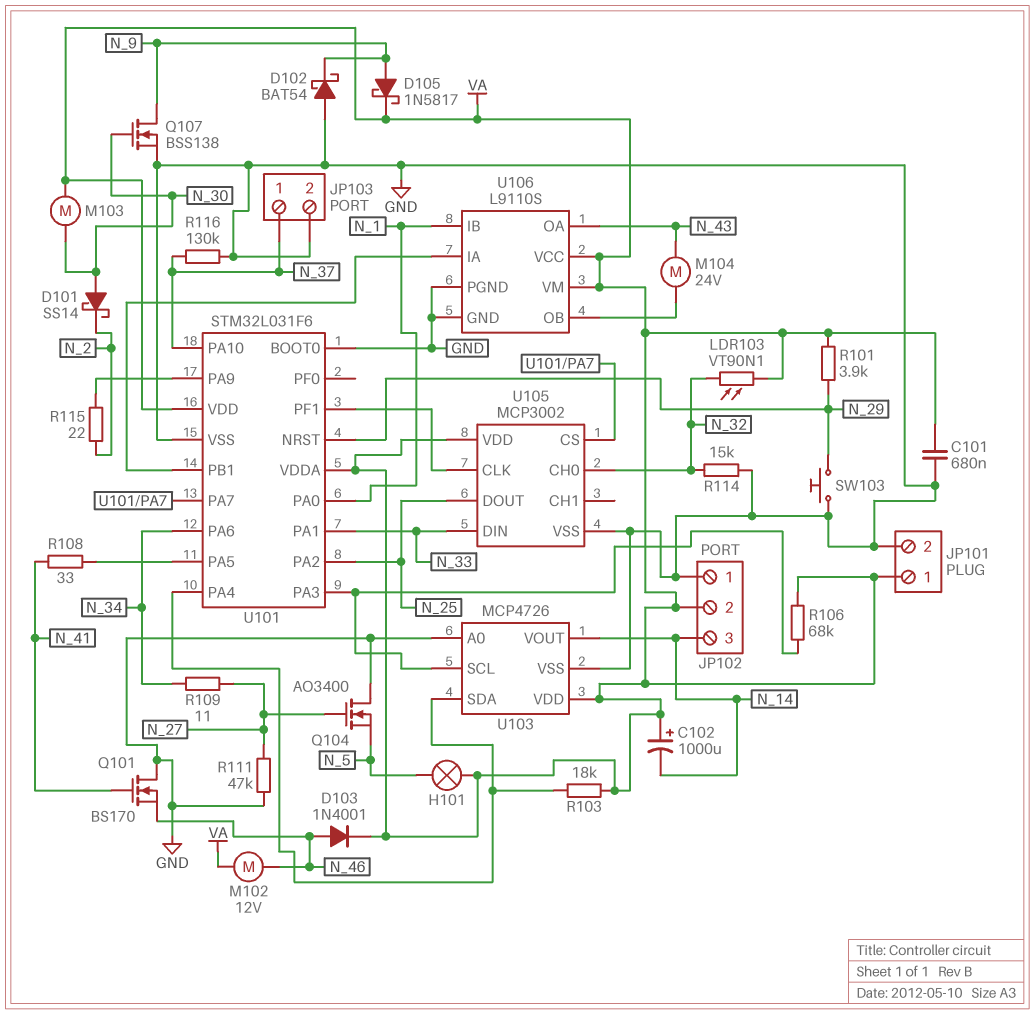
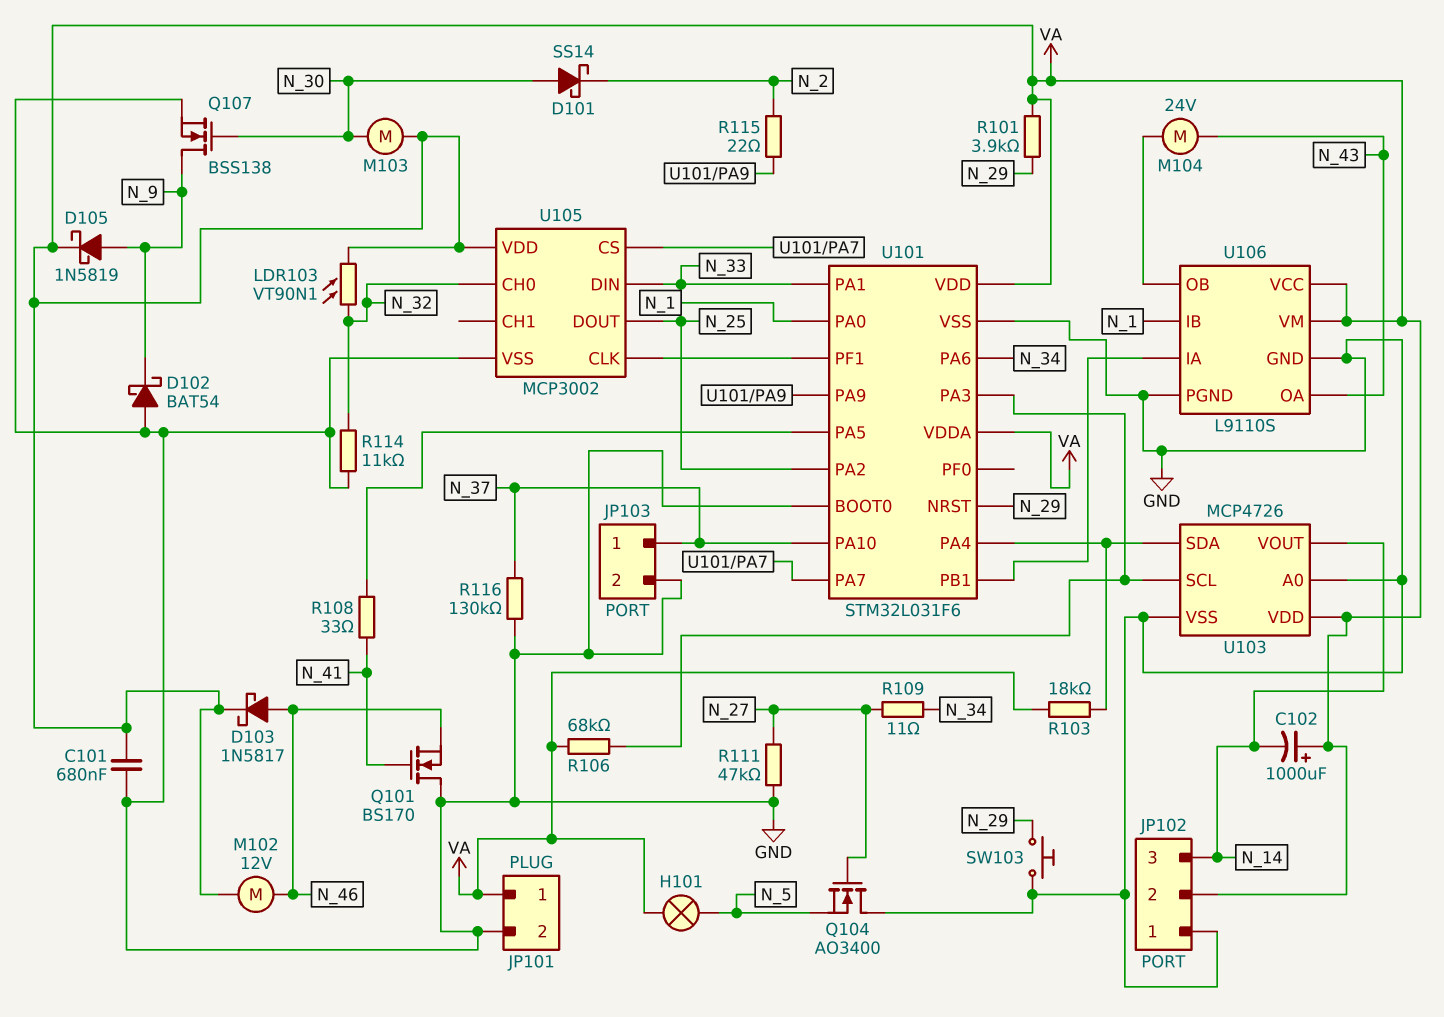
D103: diode 1N4001 (A N_46, K VA) -> schottky 1N5817 (A N_46, K VA)
D105: schottky 1N5817 (A N_9, K VA) -> schottky 1N5819 (A N_9, K VA)
R114: 15k (GND, N_32) -> 11k (GND, N_32)

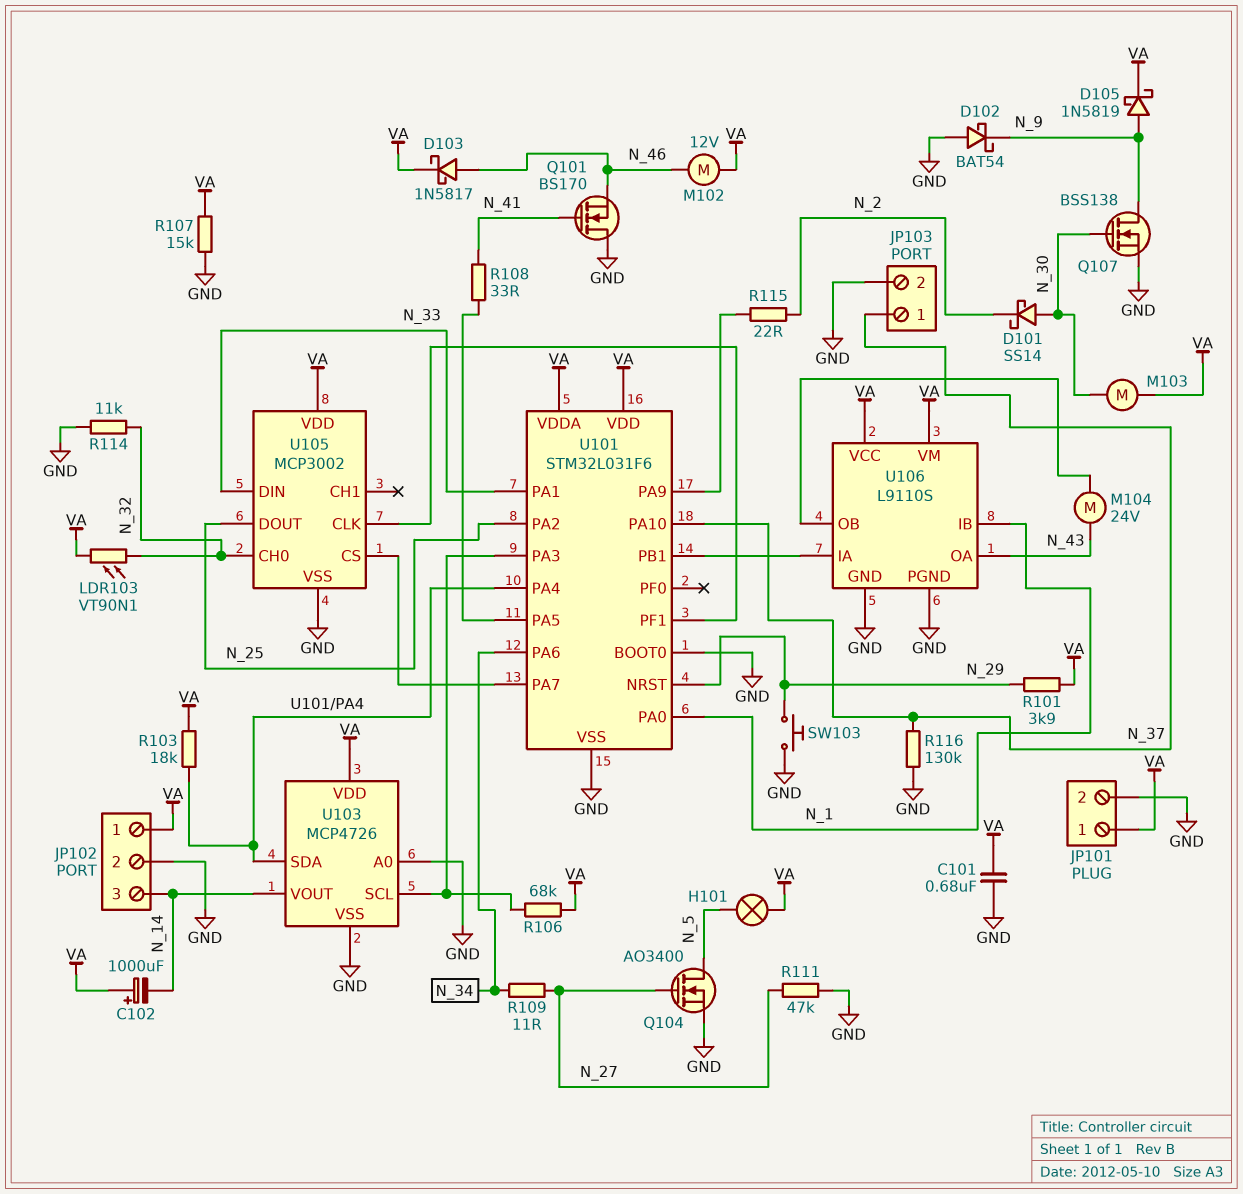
JP102 pin 1: GND -> VA
JP102 pin 2: VA -> GND
Q104: NMOS AO3400 (G N_27, D GND, S N_5) -> NMOS AO3400 (G N_27, D N_5, S GND)
R107: none -> 15k (GND, VA)

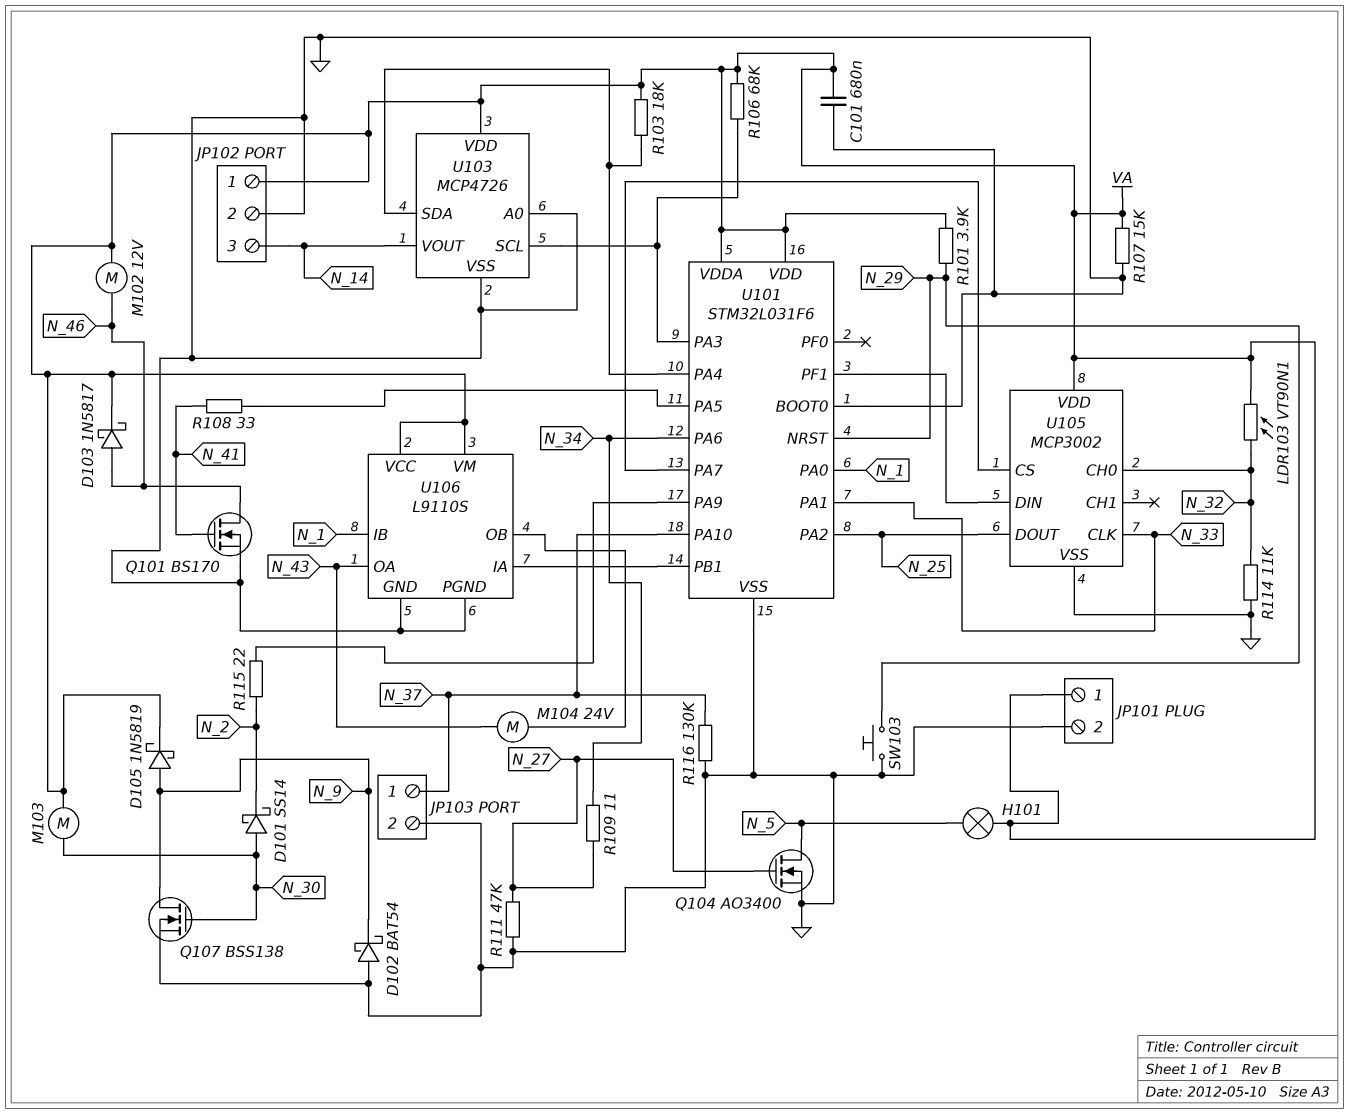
C102: 1000uF (plus VA, minus N_14) -> none
Q101: NMOS BS170 (G N_41, D GND, S N_46) -> NMOS BS170 (G N_41, D N_46, S GND)
U105 pin CLK: U101/PF1 -> N_33
U105 pin DIN: N_33 -> U101/PF1

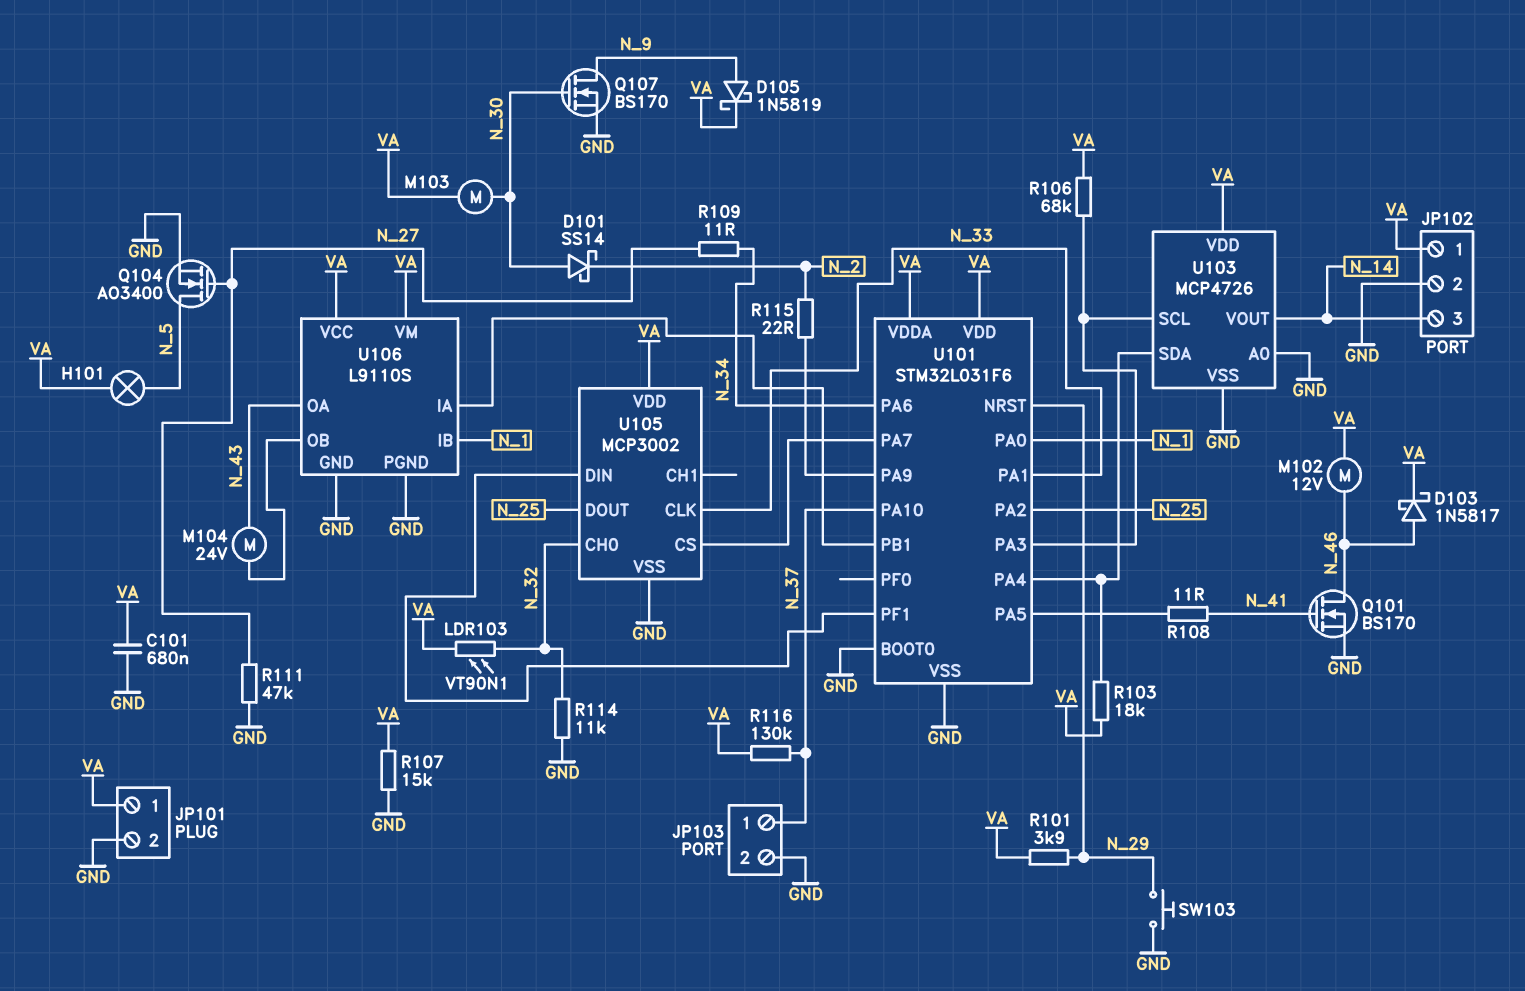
D102: schottky BAT54 (A GND, K N_9) -> none
Q107: NMOS BSS138 (G N_30, D N_9, S GND) -> NMOS BS170 (G N_30, D N_9, S GND)
R108: 33 (N_41, U101/PA5) -> 11 (N_41, U101/PA5)
R116: 130k (GND, N_37) -> 130k (N_37, VA)

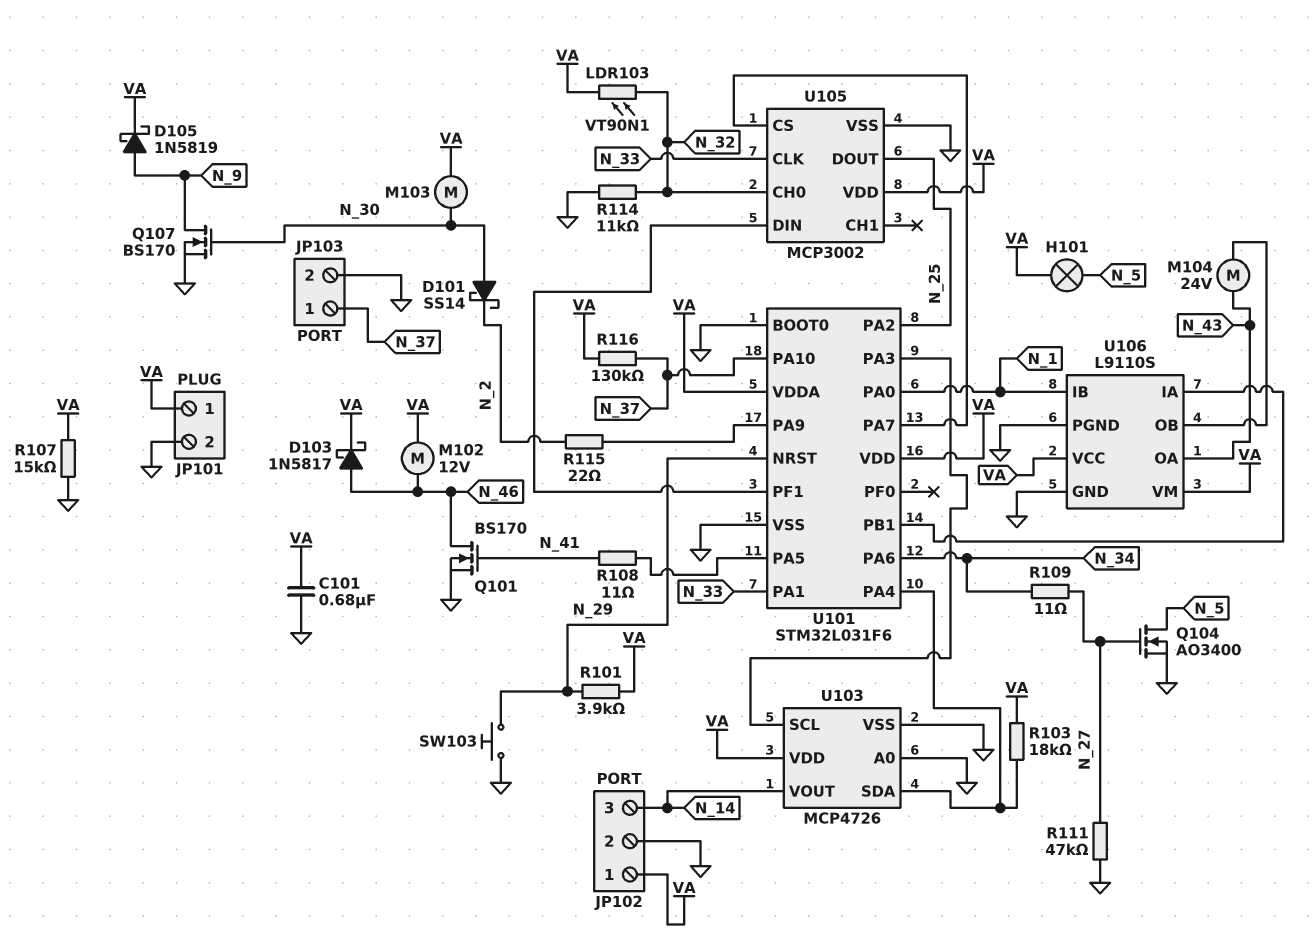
R106: 68k (U101/PA3, VA) -> none

